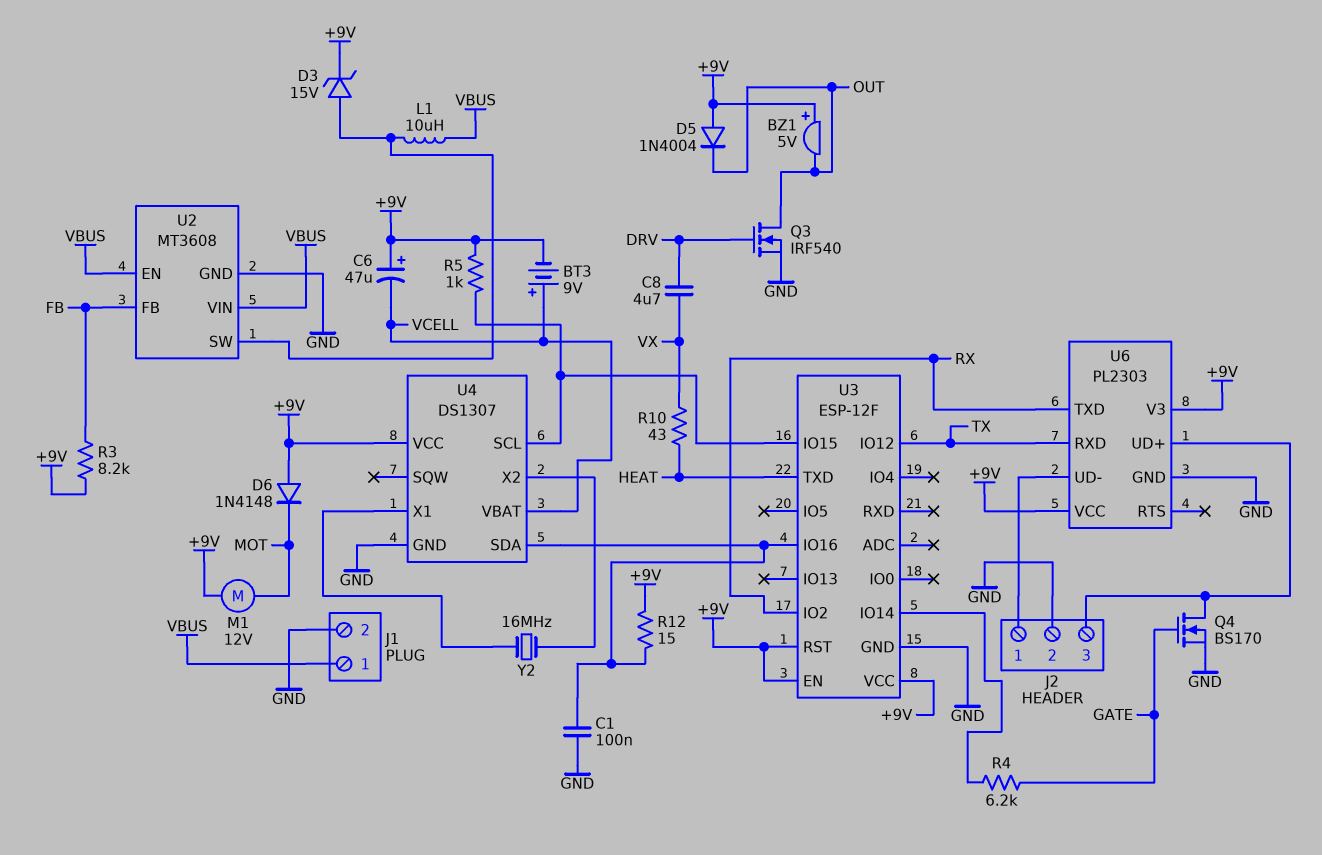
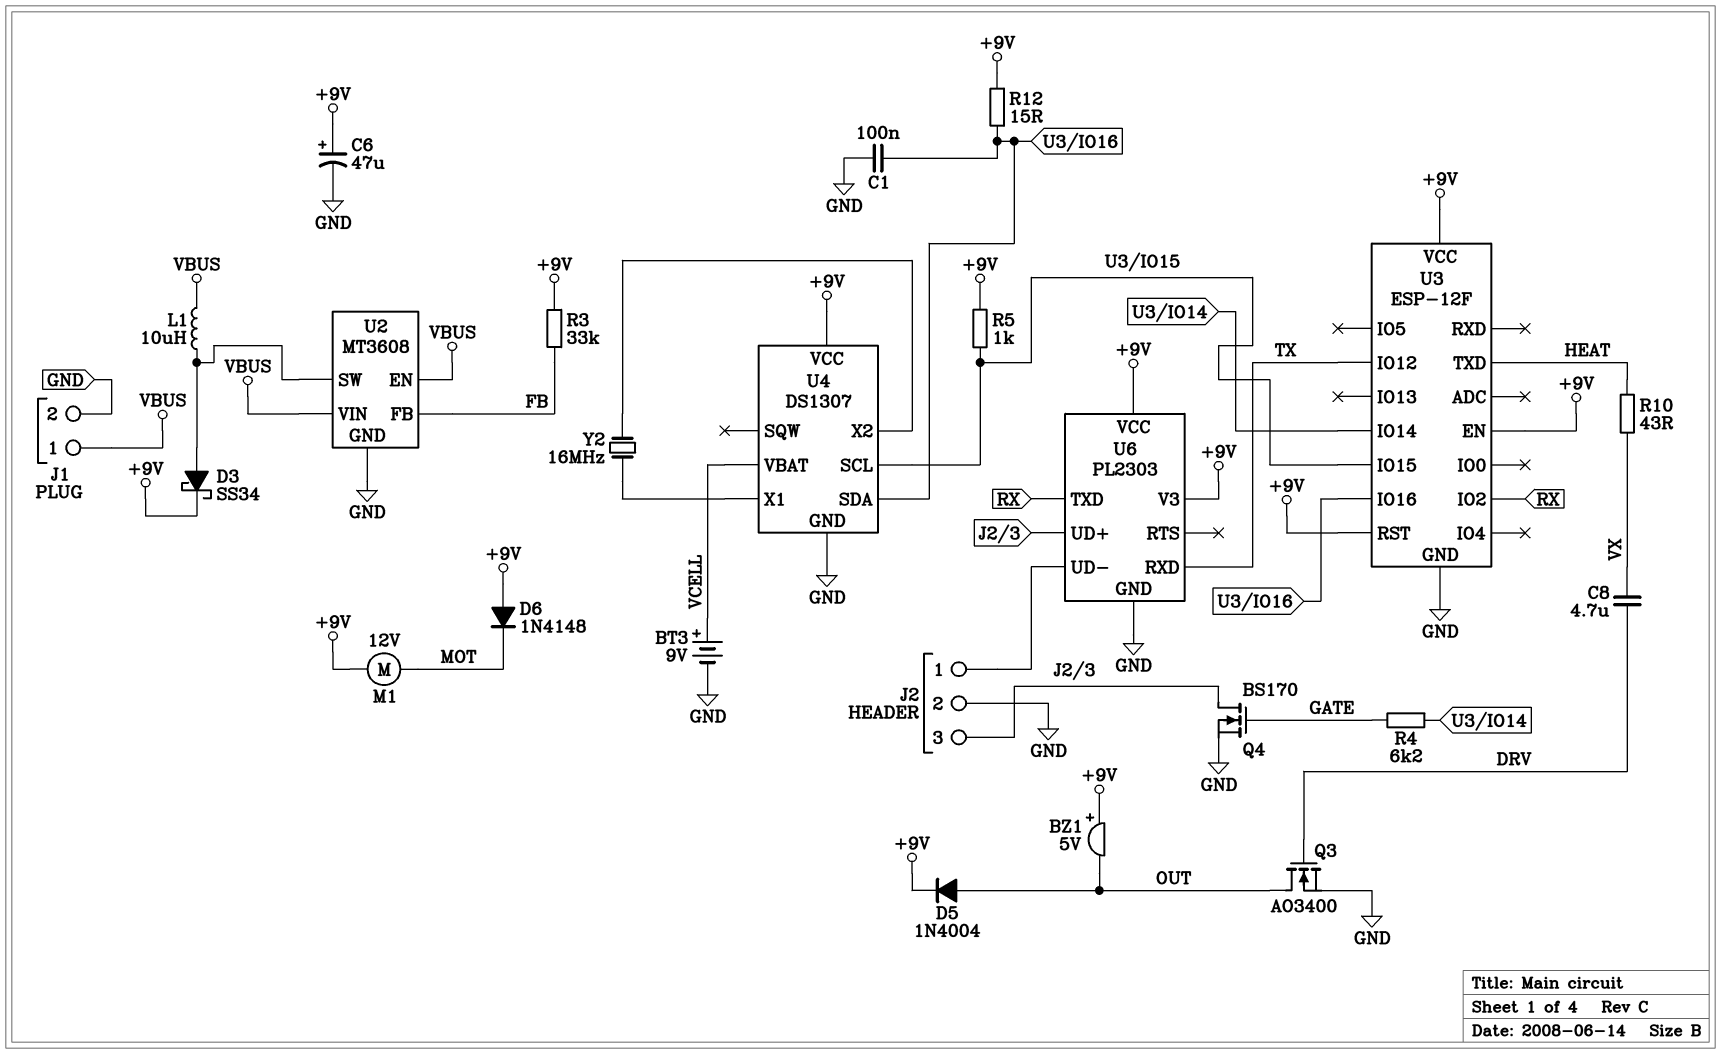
BT3: 9V (plus VCELL, minus +9V) -> 9V (plus VCELL, minus GND)
C6: 47uF (plus +9V, minus VCELL) -> 47uF (plus +9V, minus GND)
D3: zener 15V (A U2/SW, K +9V) -> schottky SS34 (A U2/SW, K +9V)
D5: diode 1N4004 (A +9V, K OUT) -> diode 1N4004 (A OUT, K +9V)
Q3: NMOS IRF540 (G DRV, D OUT, S GND) -> NMOS AO3400 (G DRV, D OUT, S GND)
R3: 8.2k (+9V, FB) -> 33k (+9V, FB)

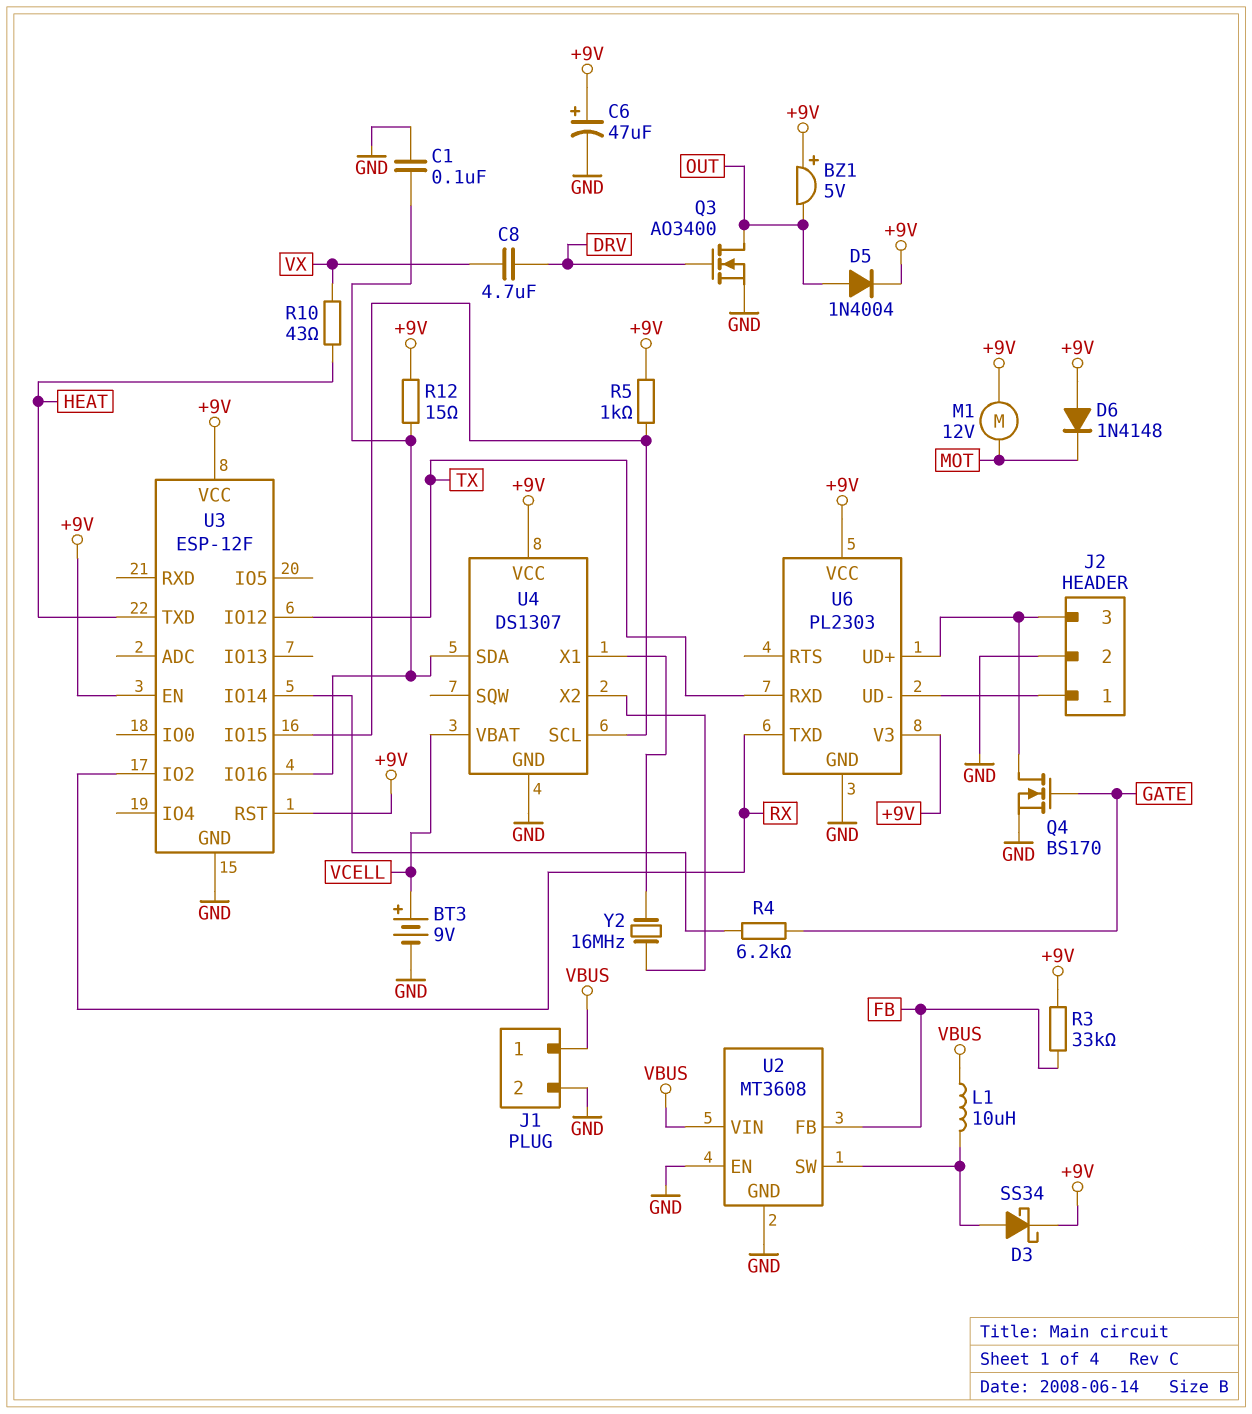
U2 pin EN: VBUS -> GND

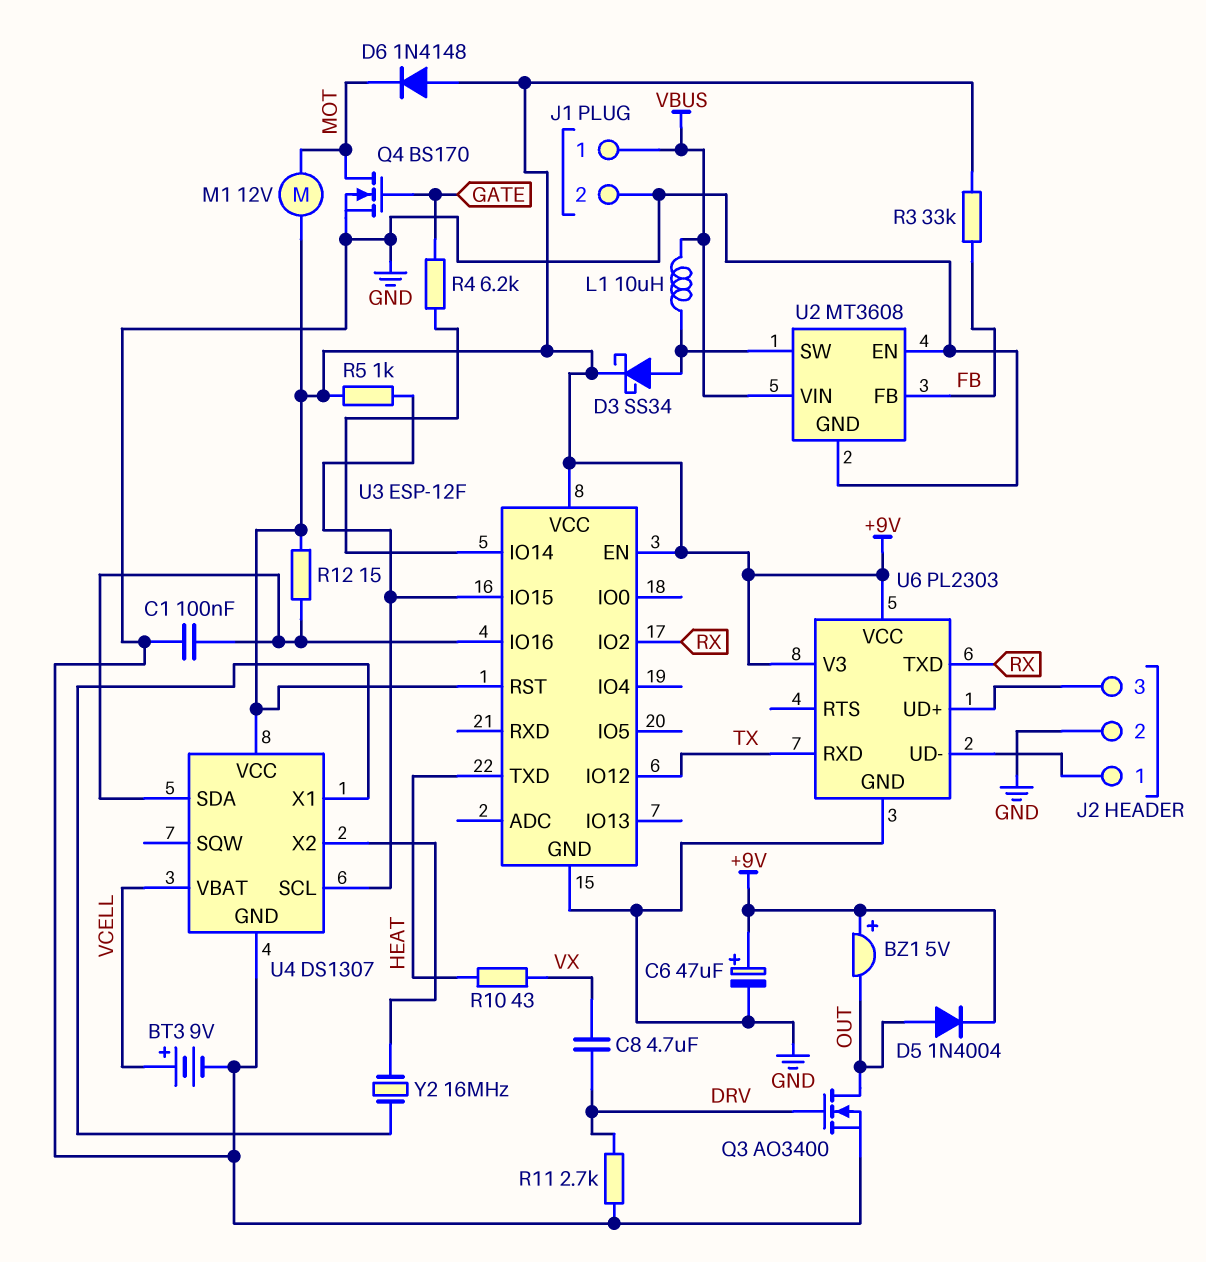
Q4: NMOS BS170 (G GATE, D J2/3, S GND) -> NMOS BS170 (G GATE, D MOT, S GND)
R11: none -> 2.7k (DRV, GND)

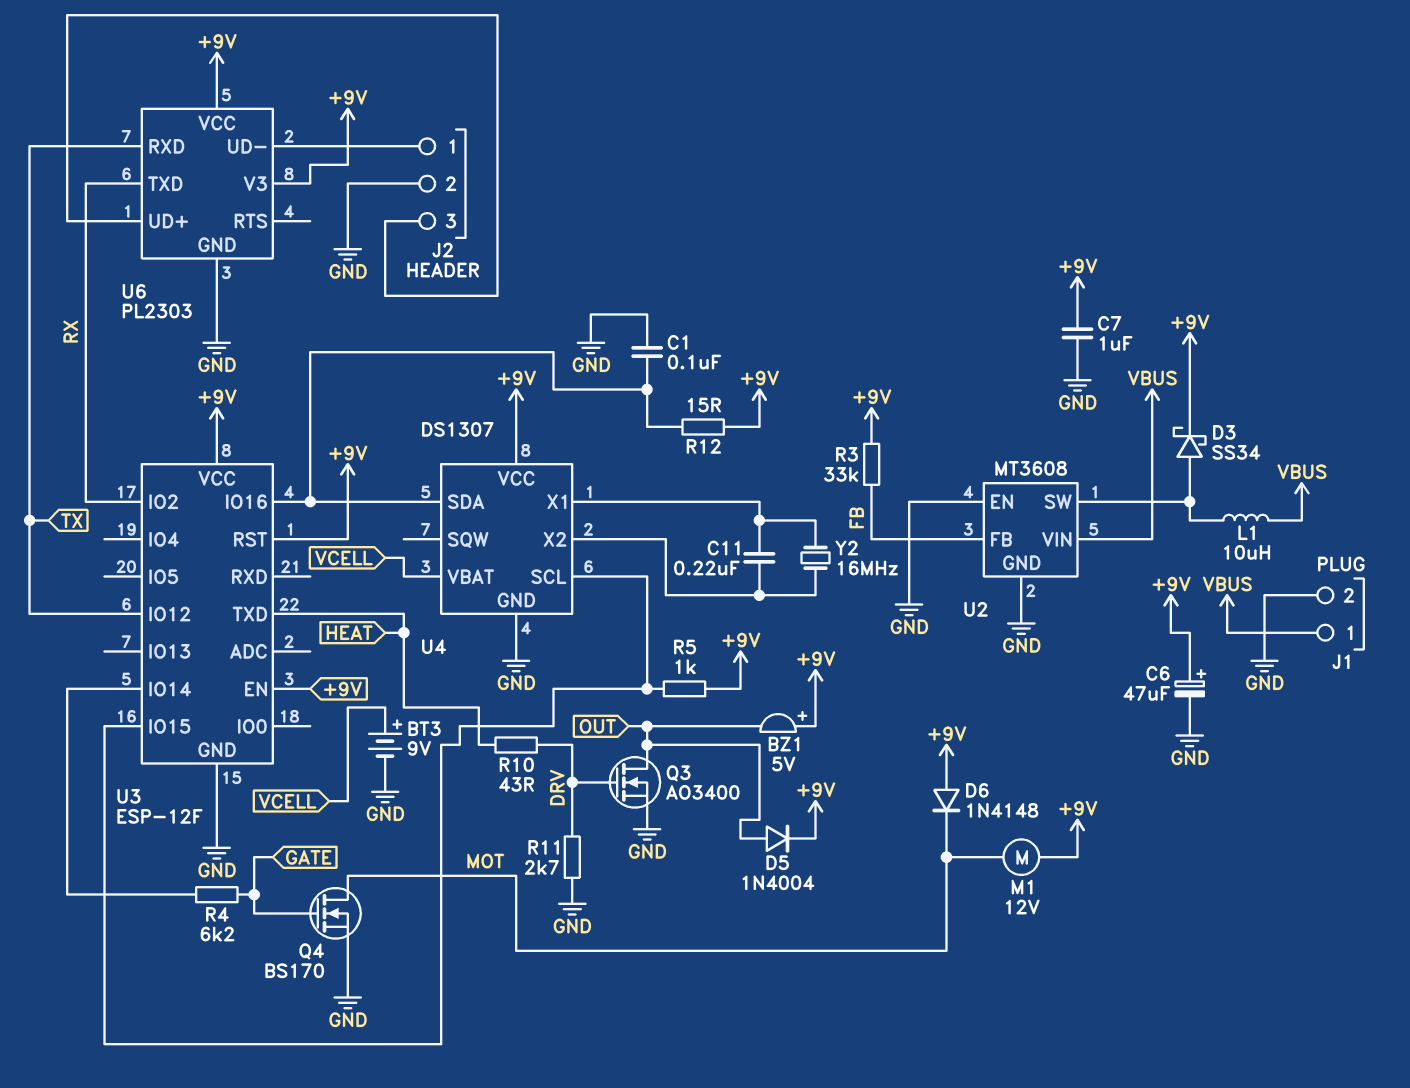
C7: none -> 1uF (+9V, GND)
C8: 4.7uF (DRV, VX) -> none
C11: none -> 220nF (U4/X1, U4/X2)
R10: 43 (HEAT, VX) -> 43 (DRV, HEAT)

